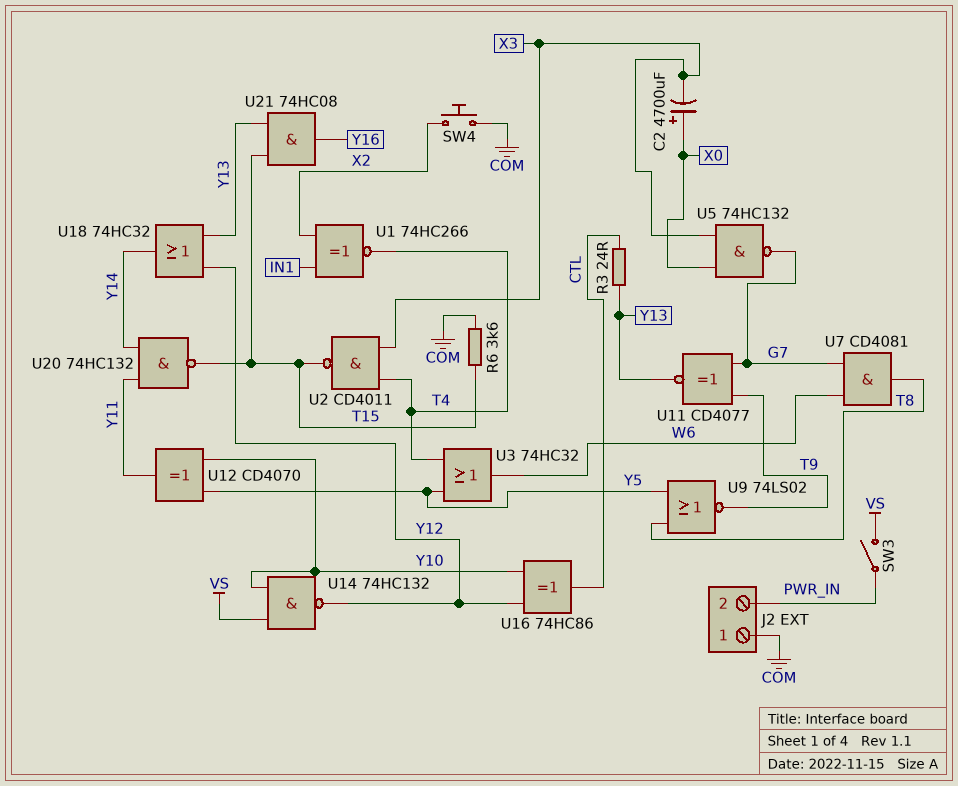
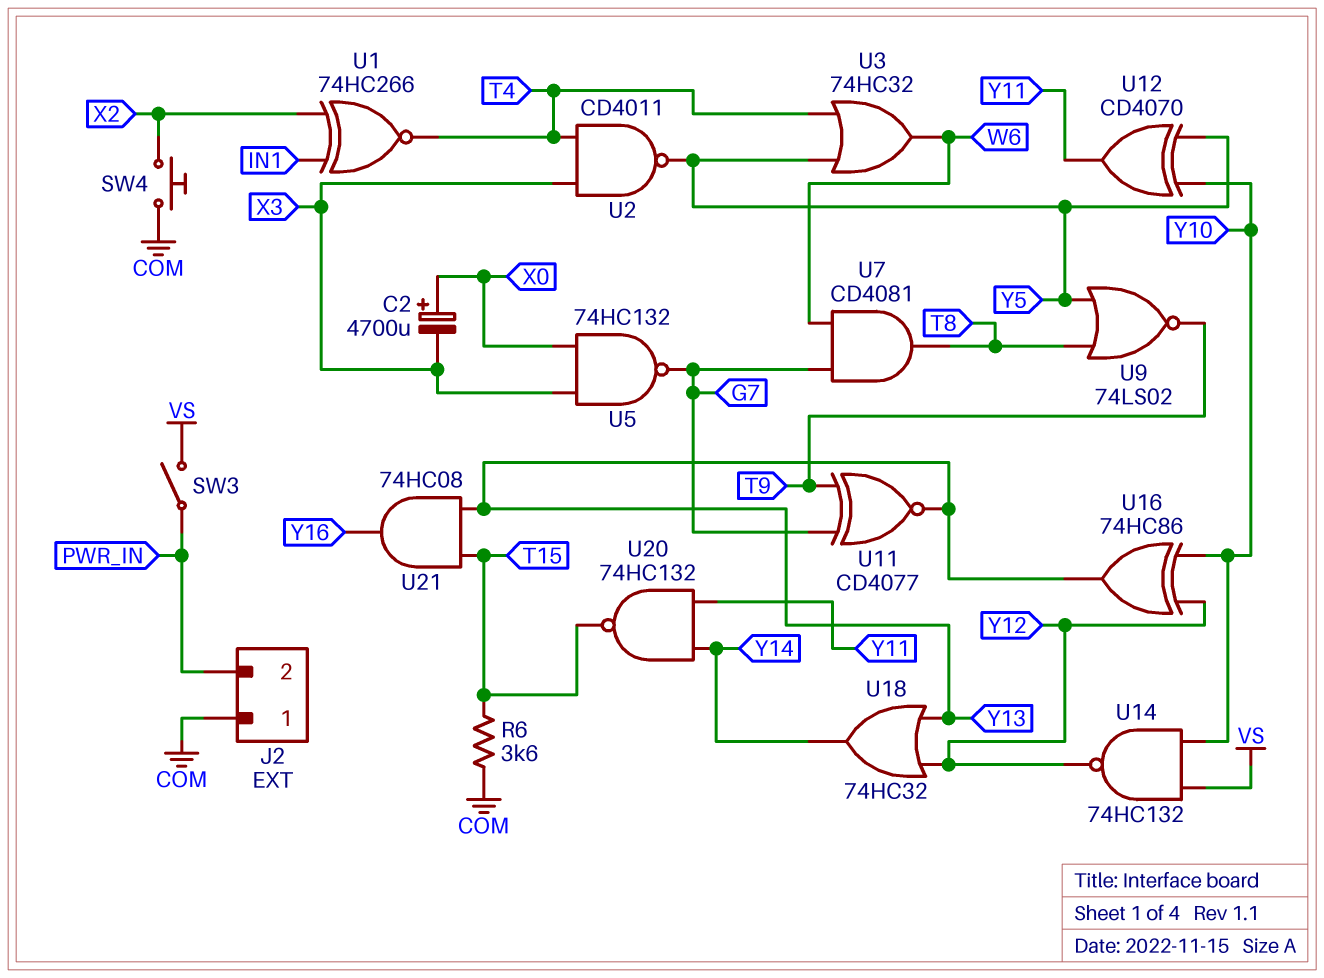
R3: 24 (CTL, Y13) -> none
U2: NAND CD4011 (in T4, in X3, out T15) -> NAND CD4011 (in T4, in X3, out Y5)
U16: XOR 74HC86 (in Y10, in Y12, out CTL) -> XOR 74HC86 (in Y10, in Y12, out Y13)

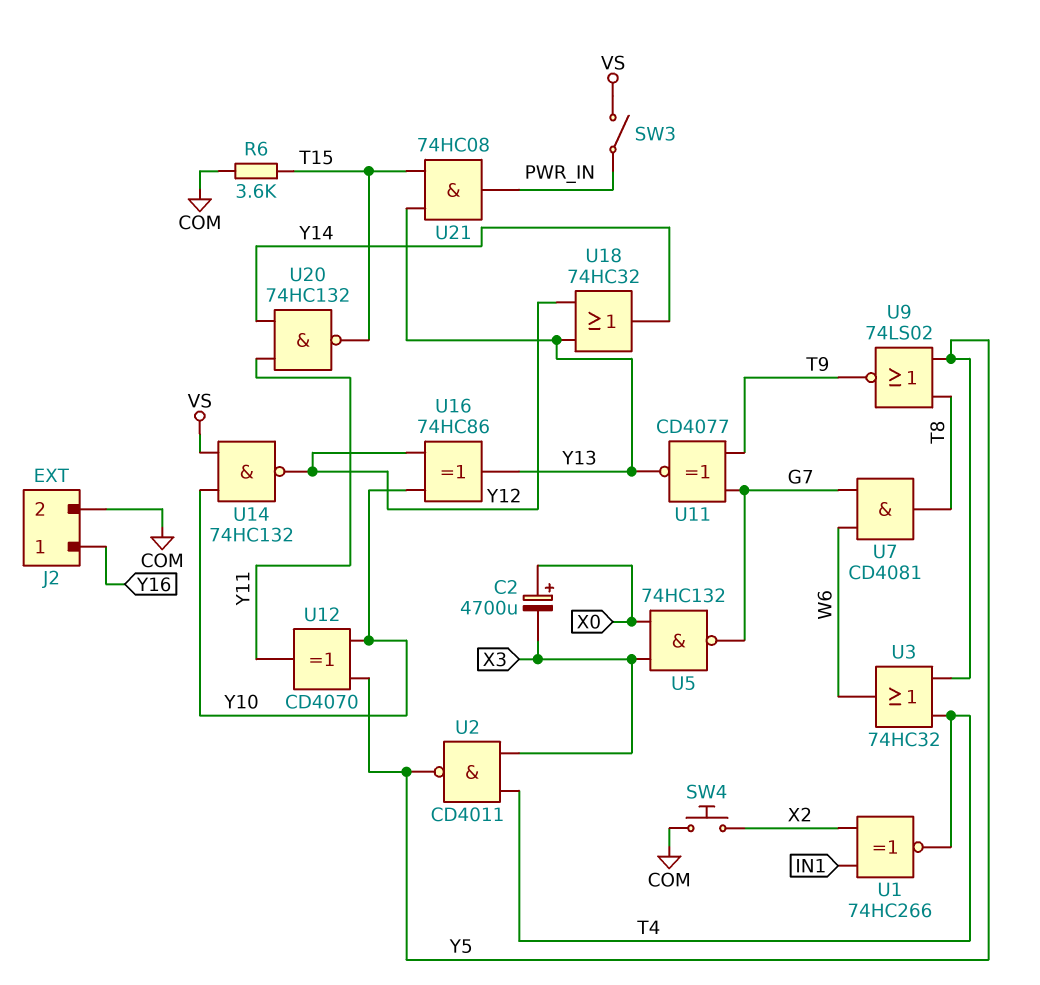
J2 pin 1: COM -> Y16
J2 pin 2: PWR_IN -> COM
U21: AND 74HC08 (in T15, in Y13, out Y16) -> AND 74HC08 (in T15, in Y13, out PWR_IN)

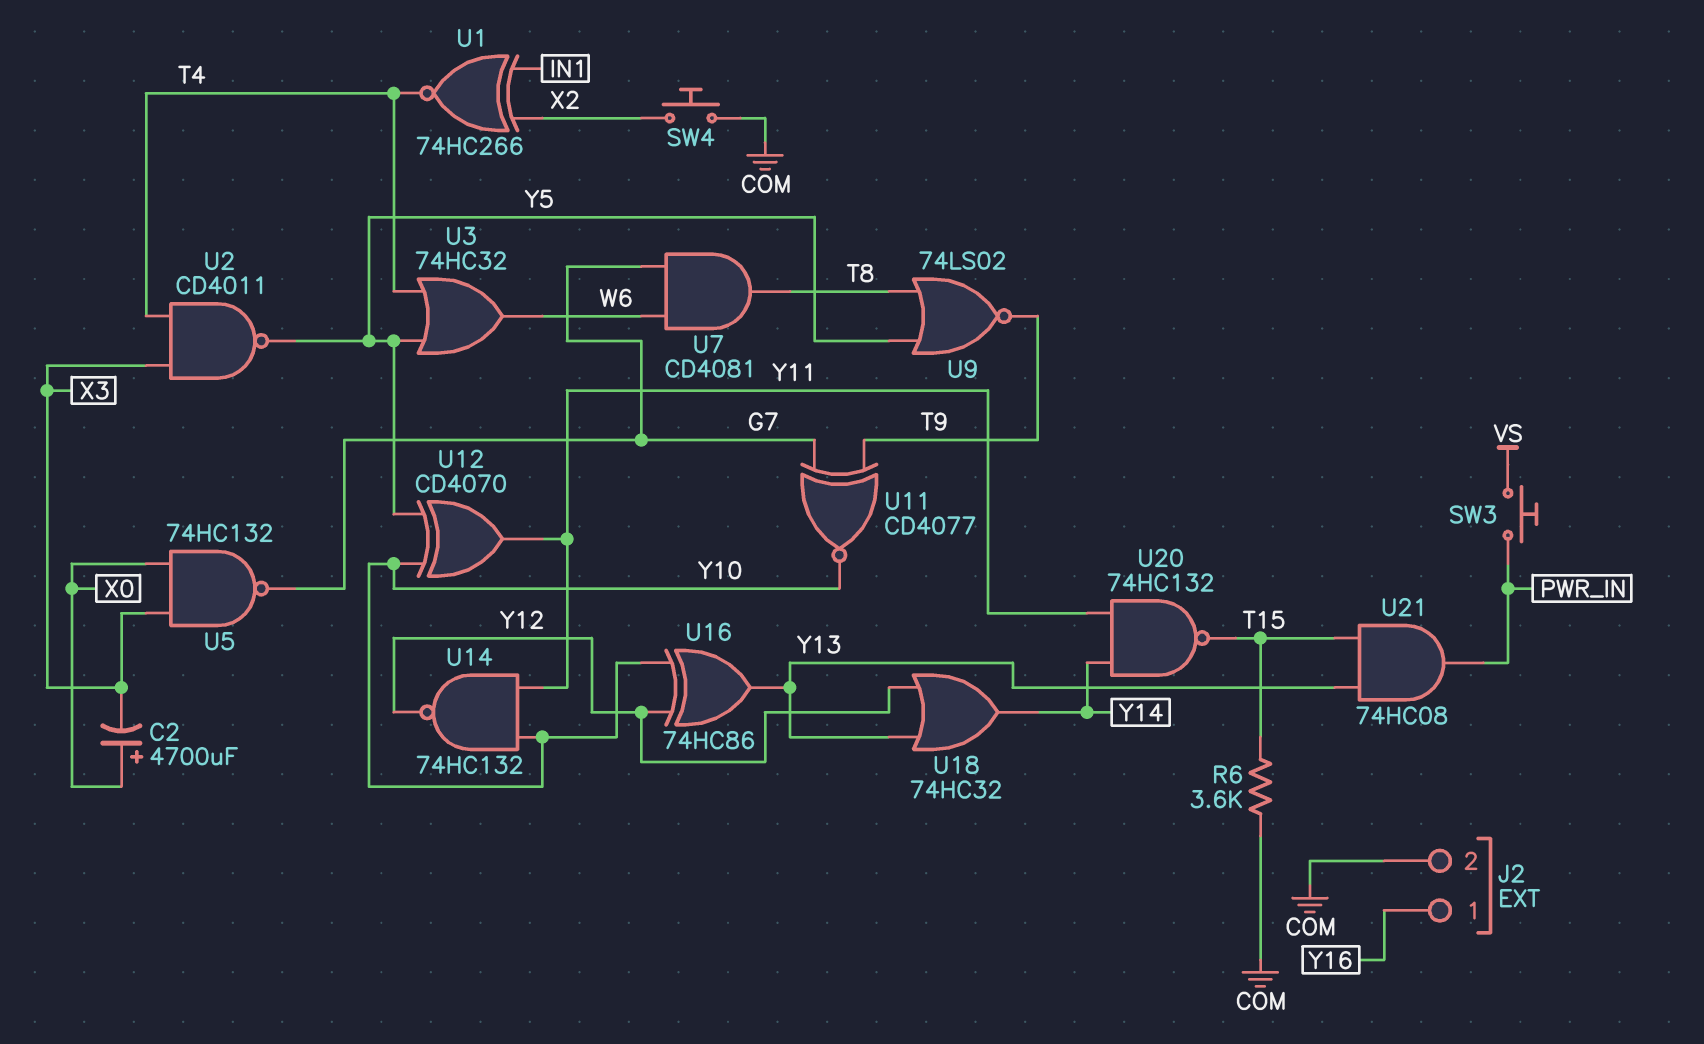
SW3: switch (PWR_IN, VS) -> button (PWR_IN, VS)
U11: XNOR CD4077 (in G7, in T9, out Y13) -> XNOR CD4077 (in G7, in T9, out Y10)
U14: NAND 74HC132 (in VS, in Y10, out Y12) -> NAND 74HC132 (in Y10, in Y11, out Y12)

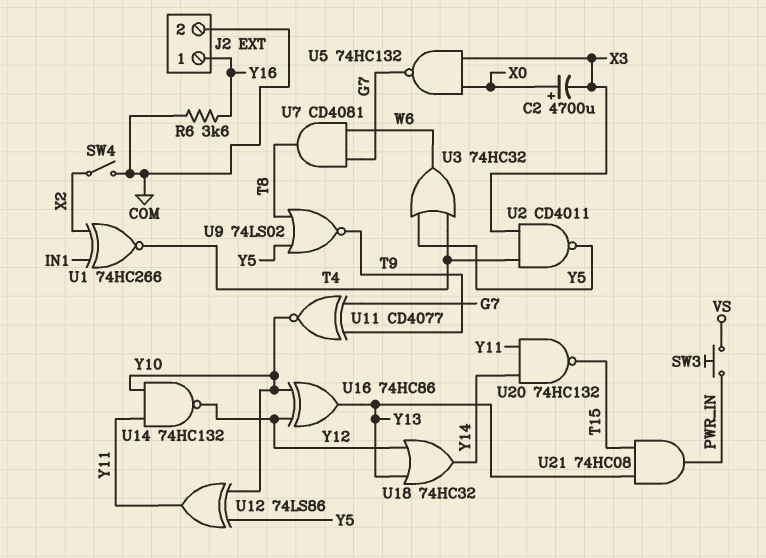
R6: 3.6k (COM, T15) -> 3.6k (COM, Y16)
SW4: button (COM, X2) -> switch (COM, X2)
U12: XOR CD4070 (in Y5, in Y10, out Y11) -> XOR 74LS86 (in Y5, in Y10, out Y11)

